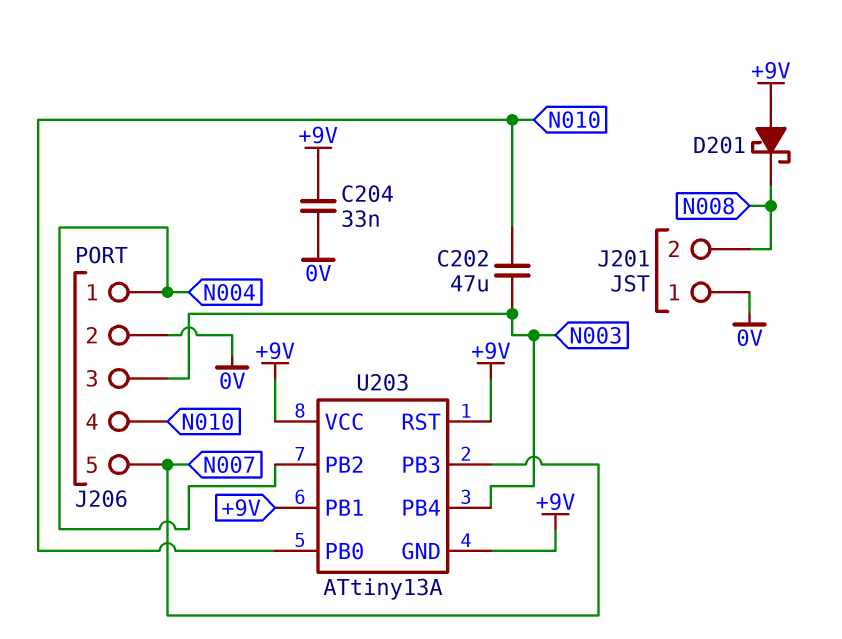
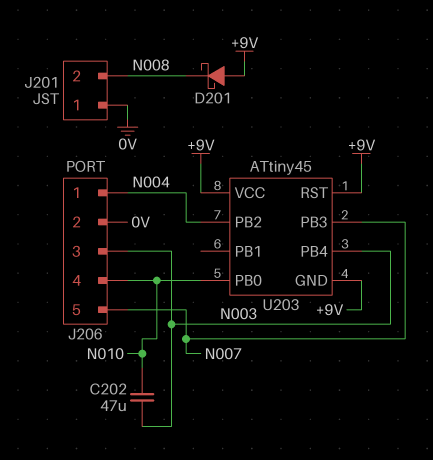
C204: 33nF (+9V, 0V) -> none
U203: ATtiny13A -> ATtiny45
U203 pin PB1: +9V -> none

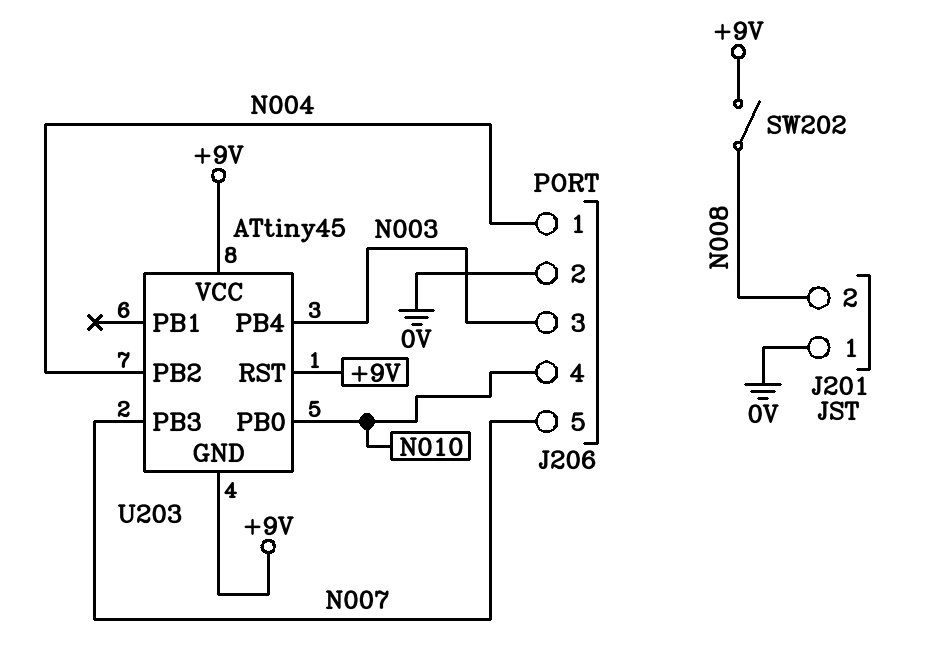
C202: 47uF (N003, N010) -> none
D201: schottky (A +9V, K N008) -> none
SW202: none -> switch (+9V, N008)

